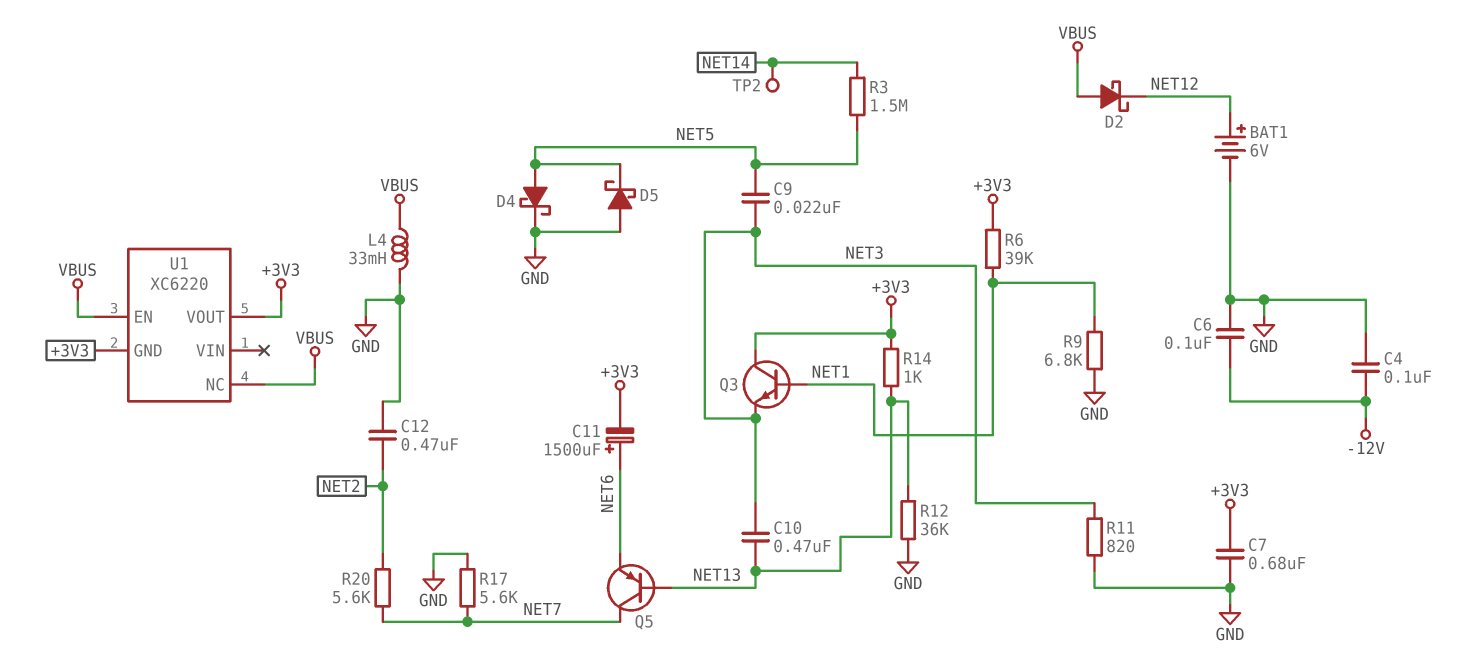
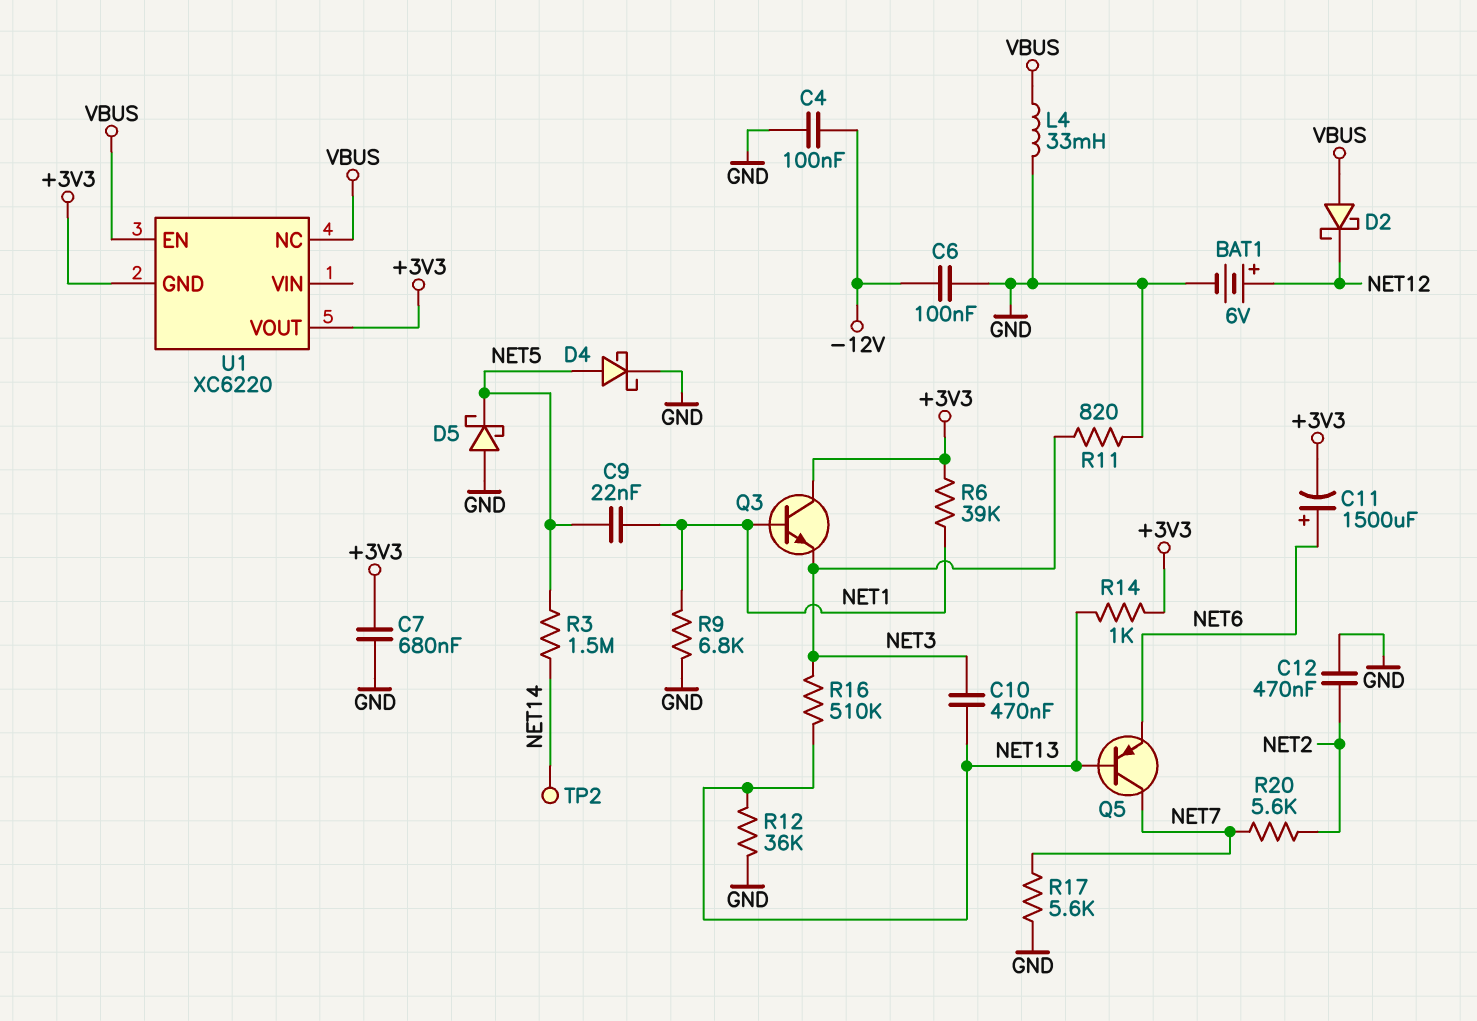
C9: 22nF (NET3, NET5) -> 22nF (NET1, NET5)
R16: none -> 510k (NET3, NET13)

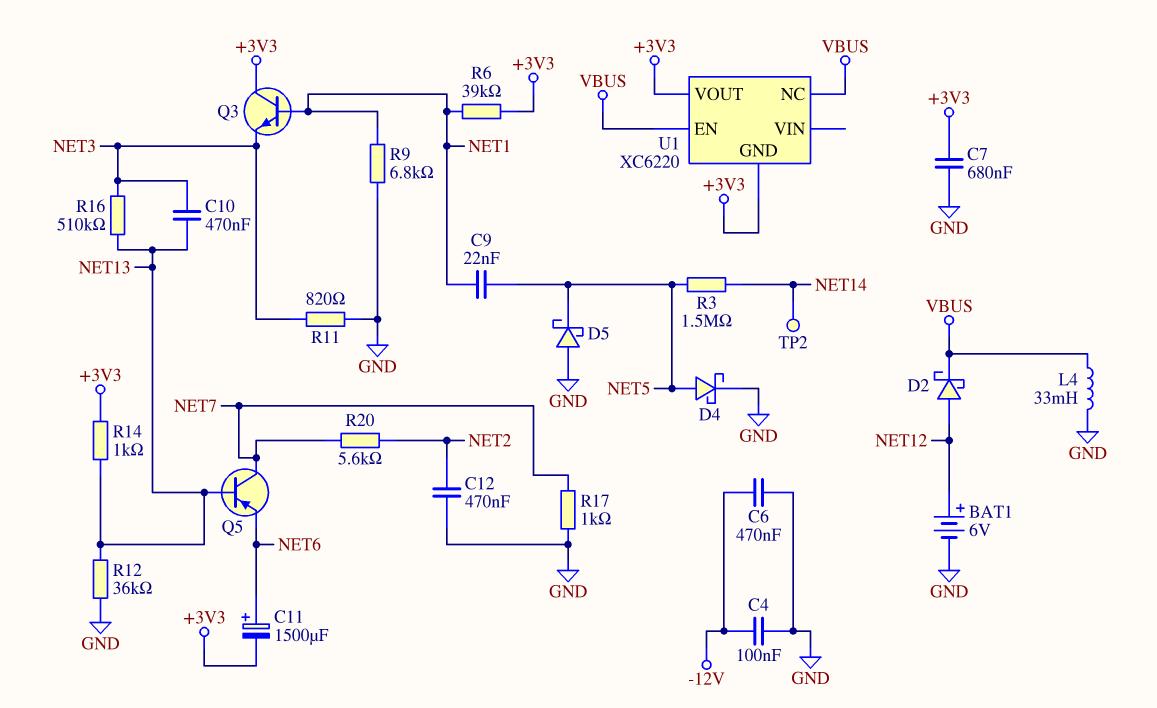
C6: 100nF (-12V, GND) -> 470nF (-12V, GND)
D2: schottky (A VBUS, K NET12) -> schottky (A NET12, K VBUS)
R17: 5.6k (GND, NET7) -> 1k (GND, NET7)

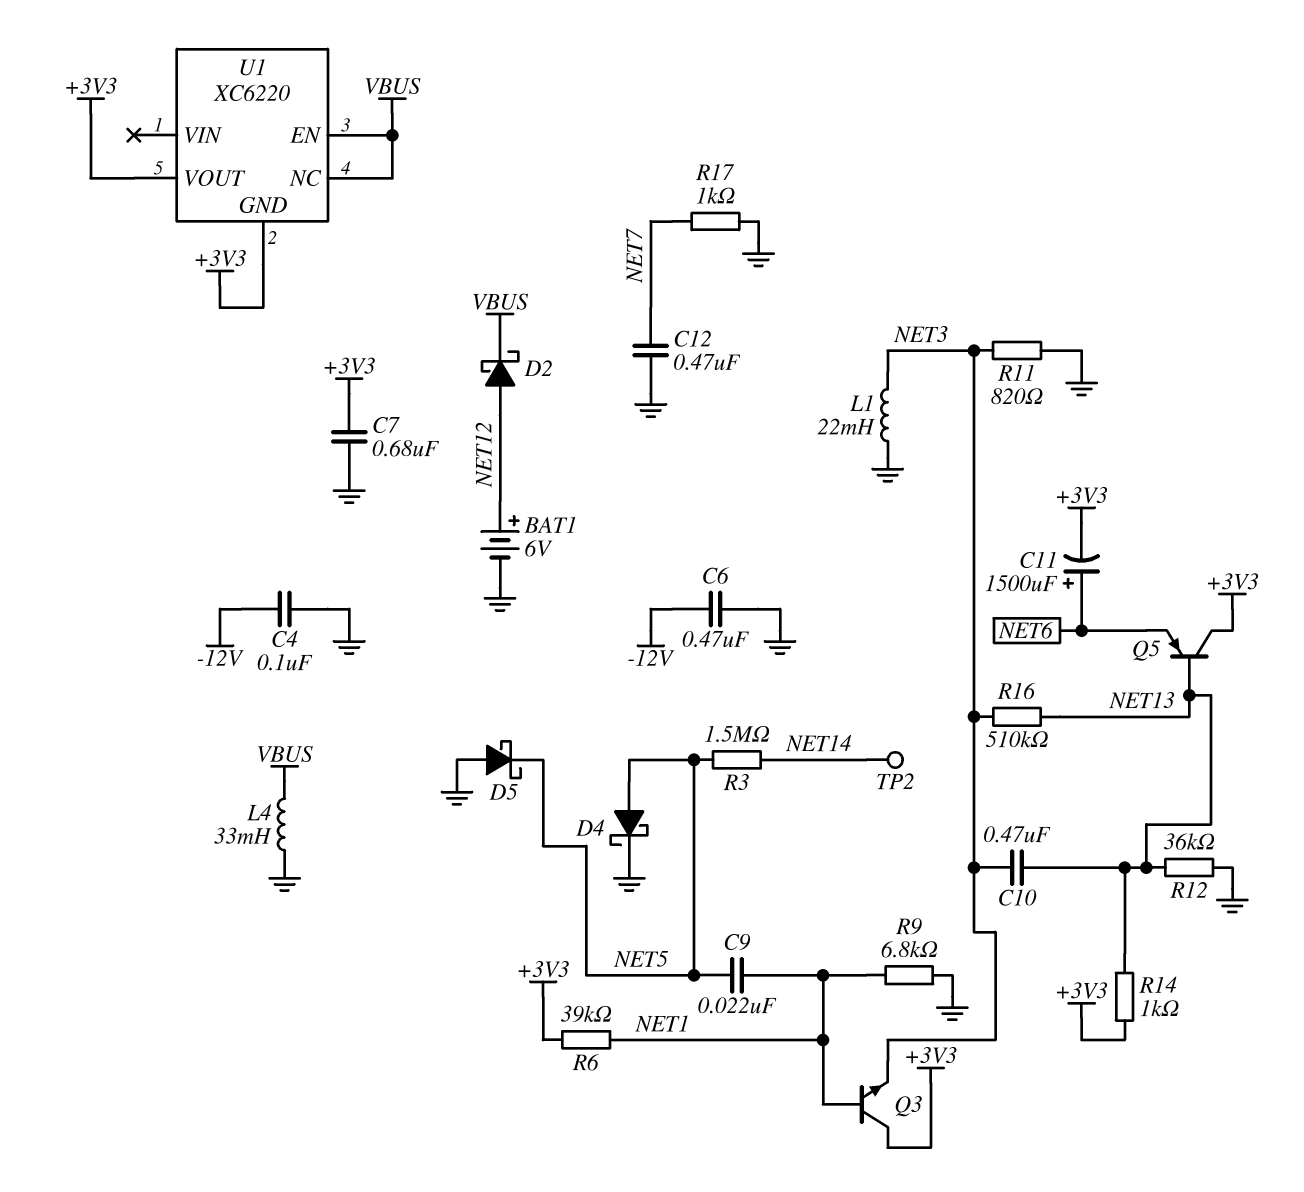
C12: 470nF (GND, NET2) -> 470nF (GND, NET7)
L1: none -> 22mH (GND, NET3)
Q5: PNP (B NET13, C NET7, E NET6) -> PNP (B NET13, C +3V3, E NET6)
R20: 5.6k (NET2, NET7) -> none

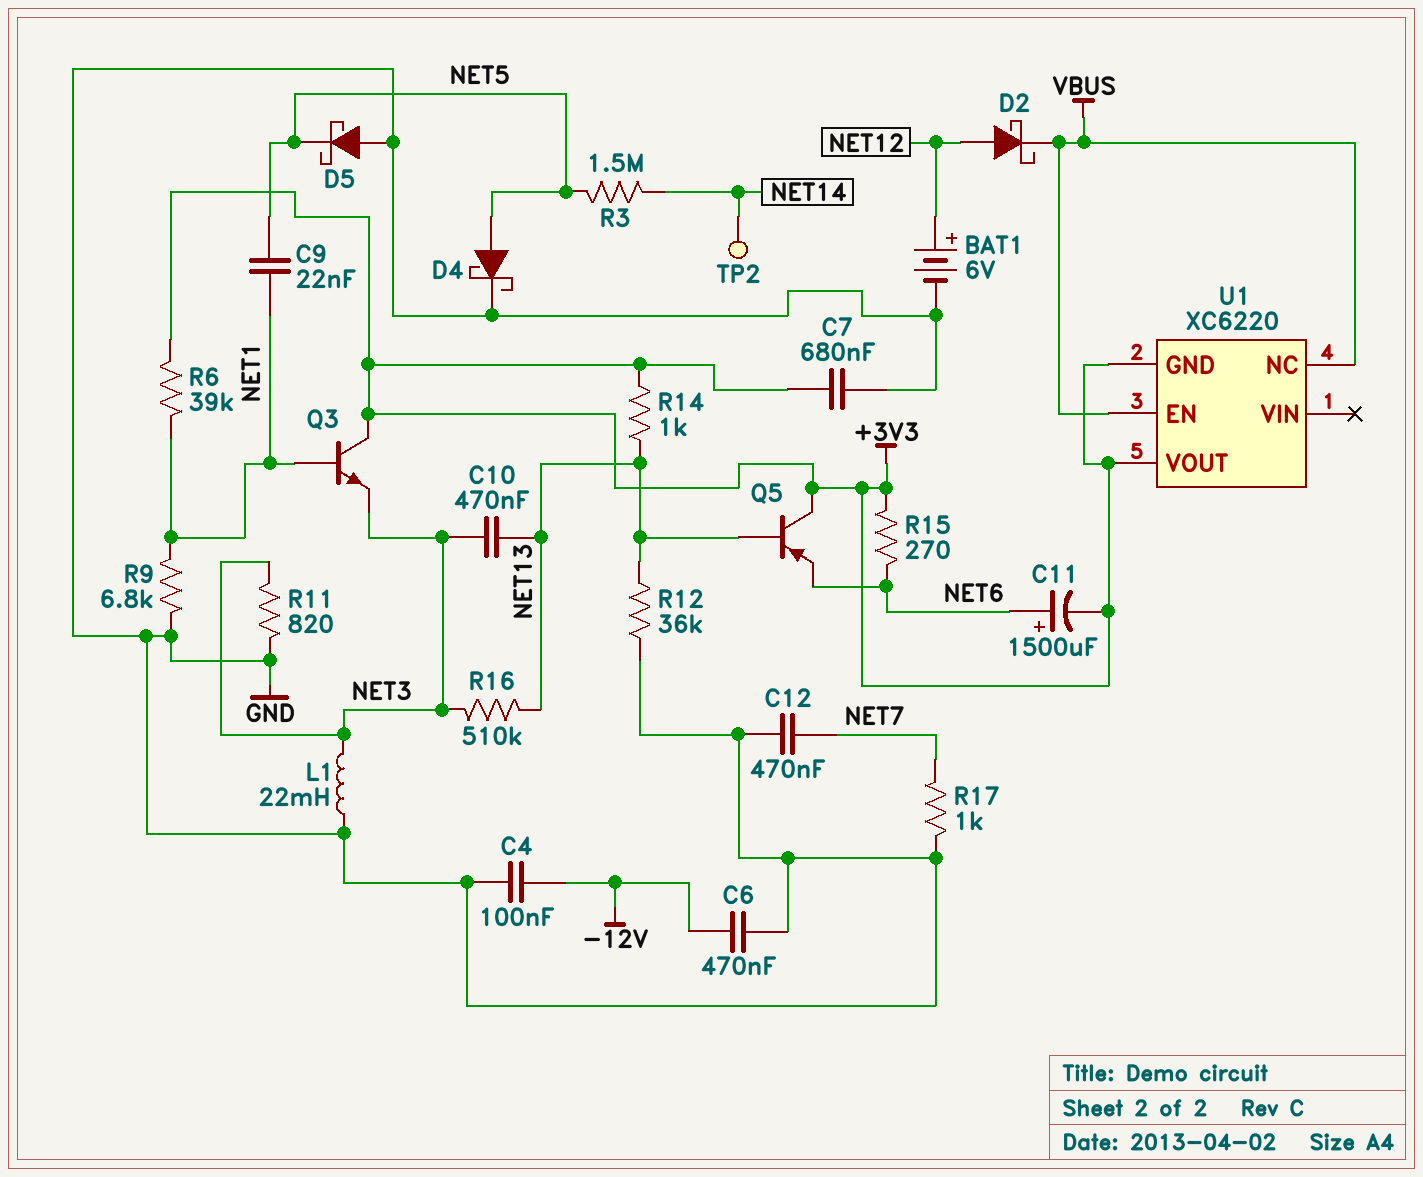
L4: 33mH (GND, VBUS) -> none
R15: none -> 270 (+3V3, NET6)

